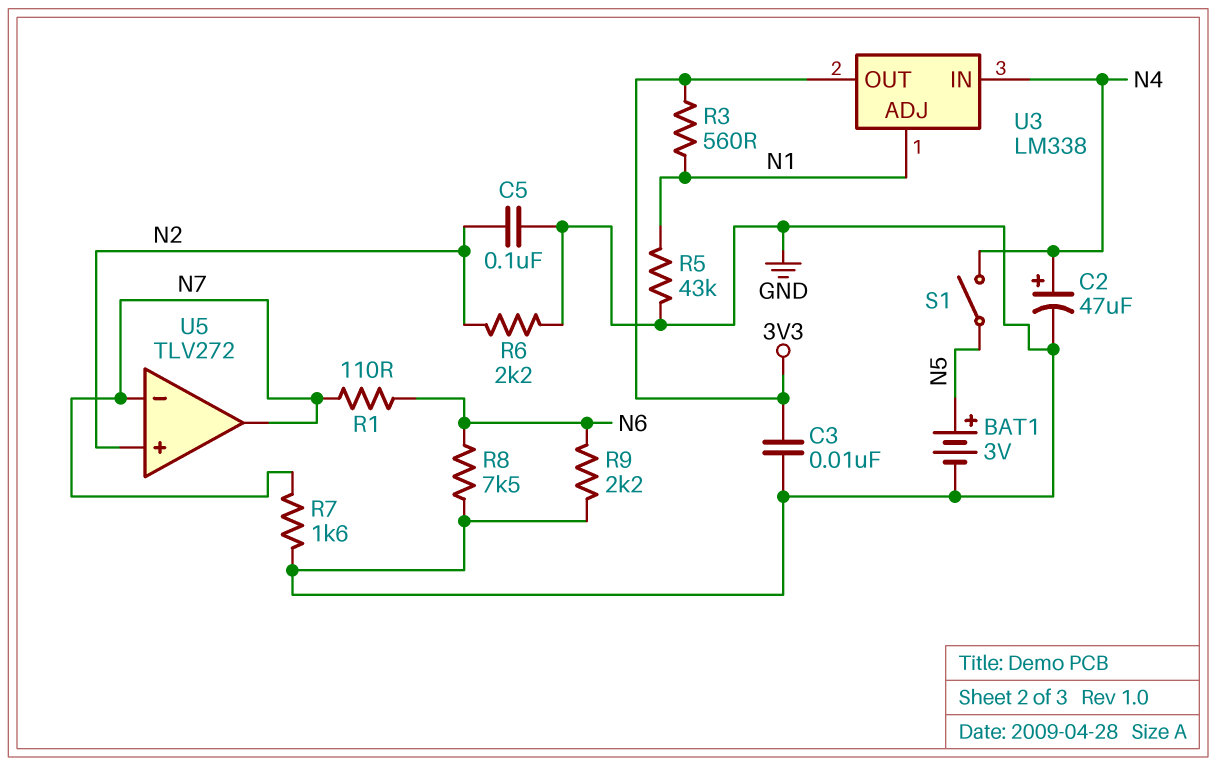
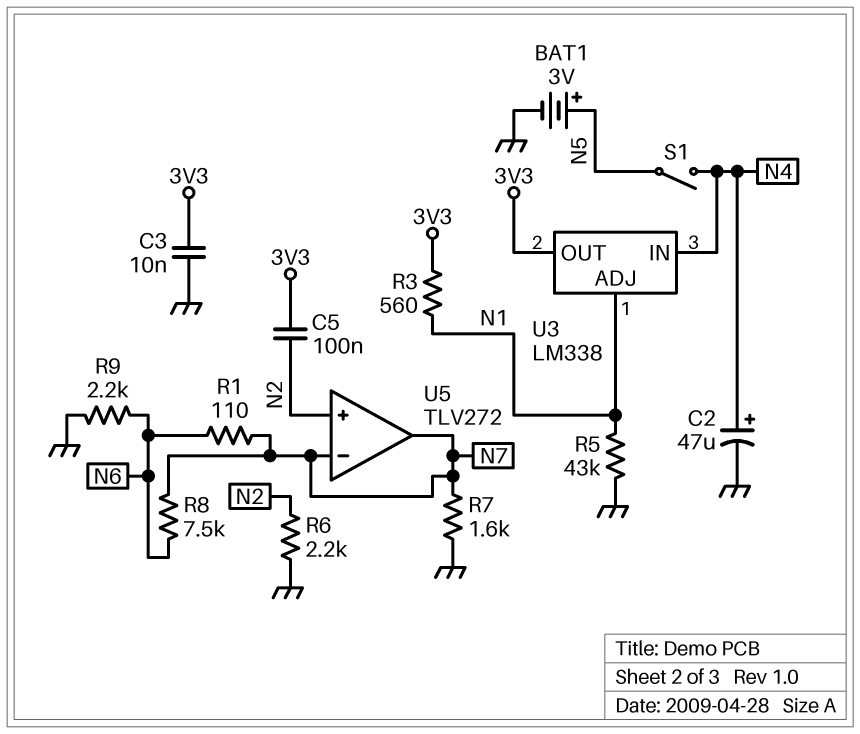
C5: 100nF (GND, N2) -> 100nF (3V3, N2)
R8: 7.5k (GND, N6) -> 7.5k (N6, N7)

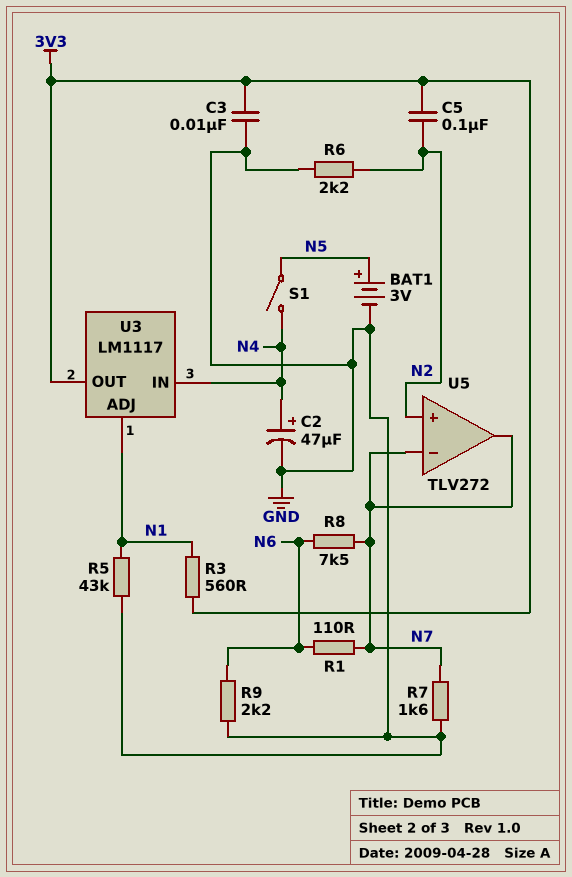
U3: LM338 -> LM1117

